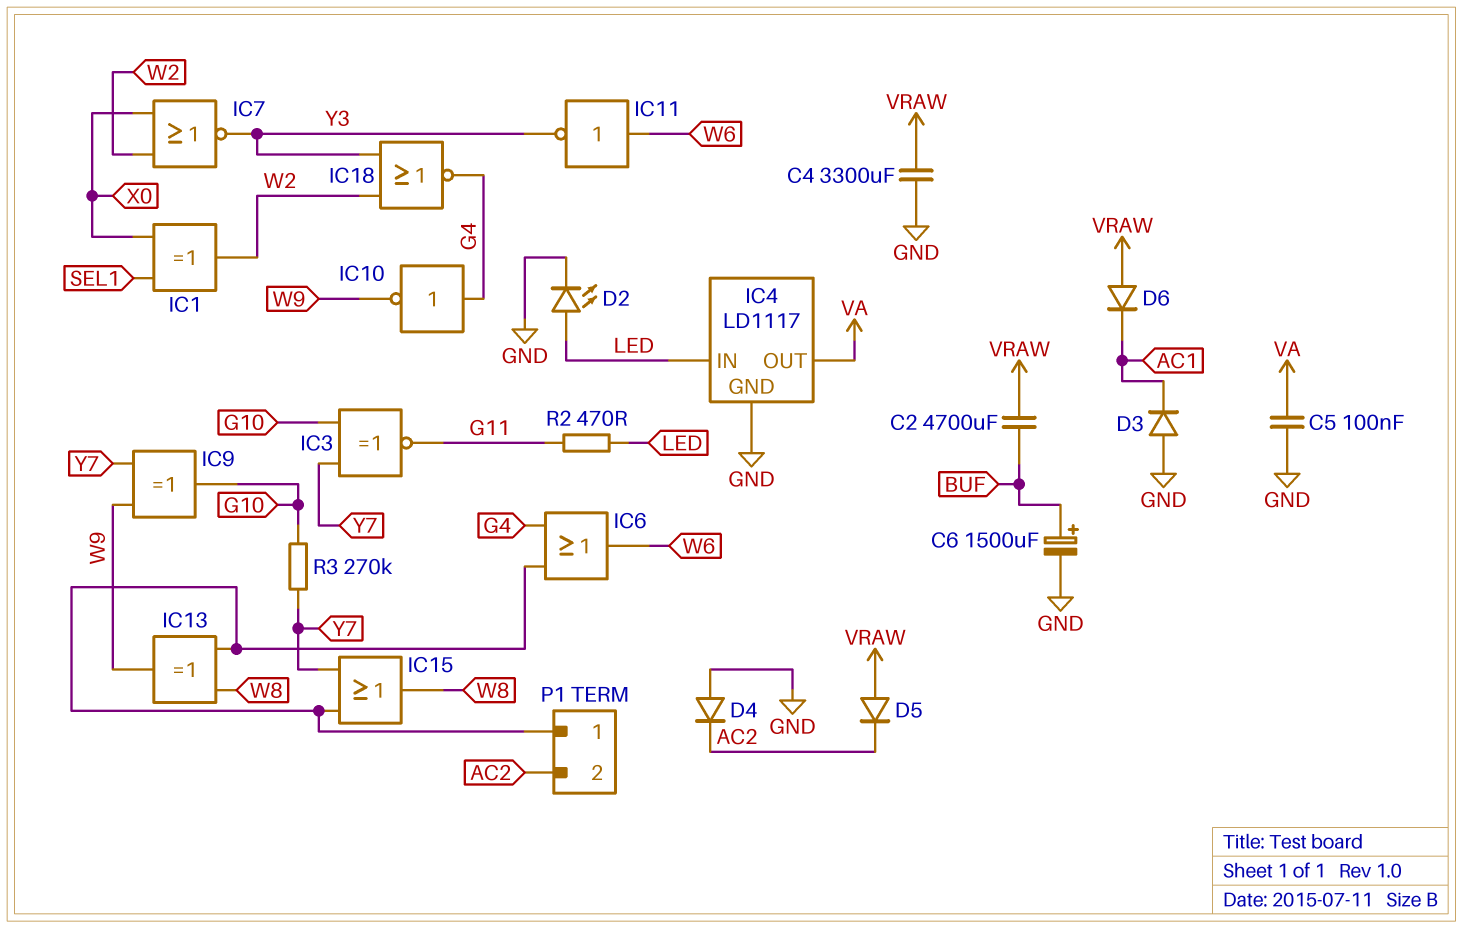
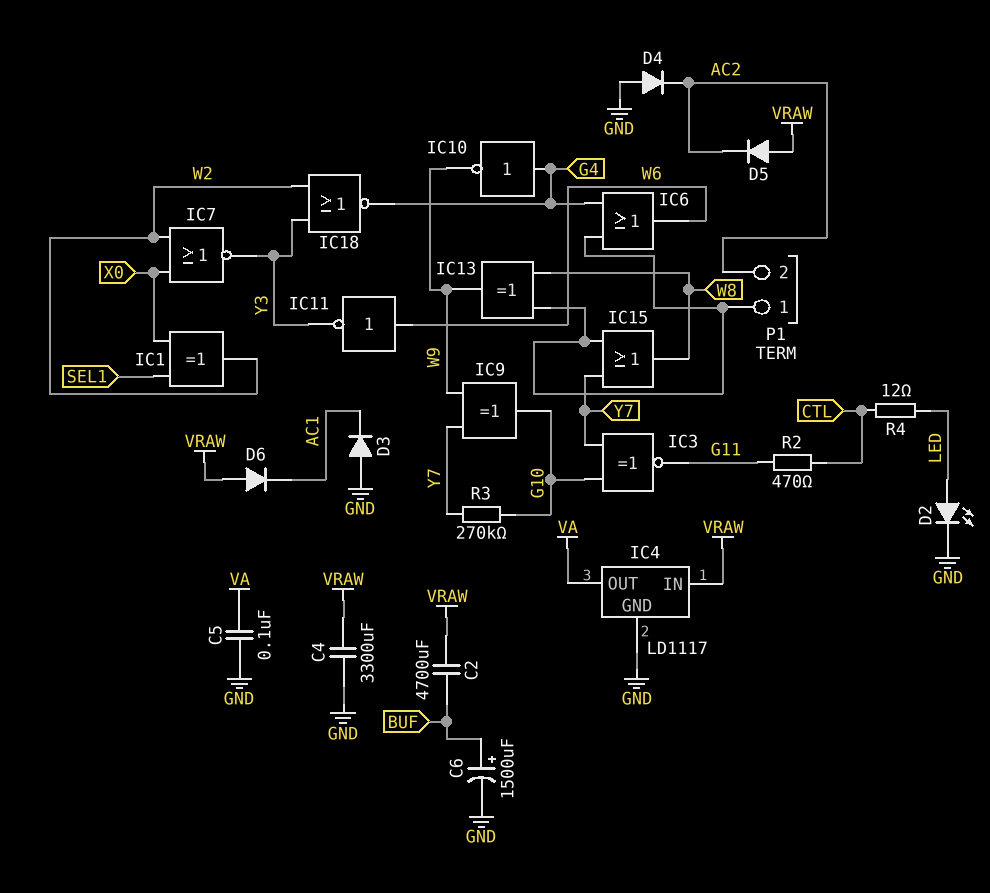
IC4 pin IN: LED -> VRAW
R2: 470 (G11, LED) -> 470 (CTL, G11)
R4: none -> 12 (CTL, LED)

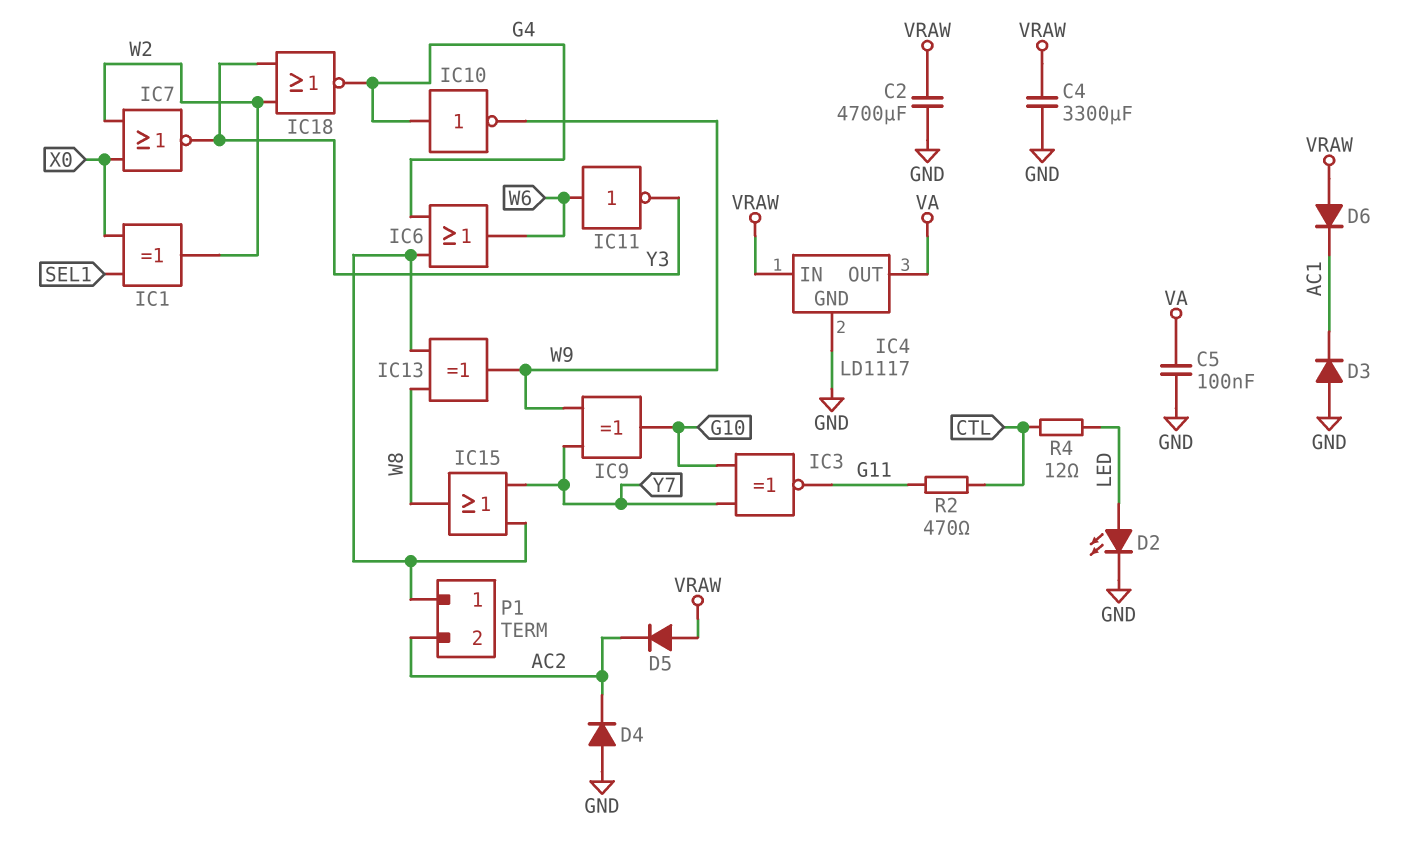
C2: 4700uF (BUF, VRAW) -> 4700uF (GND, VRAW)
C6: 1500uF (plus BUF, minus GND) -> none
R3: 270k (G10, Y7) -> none

